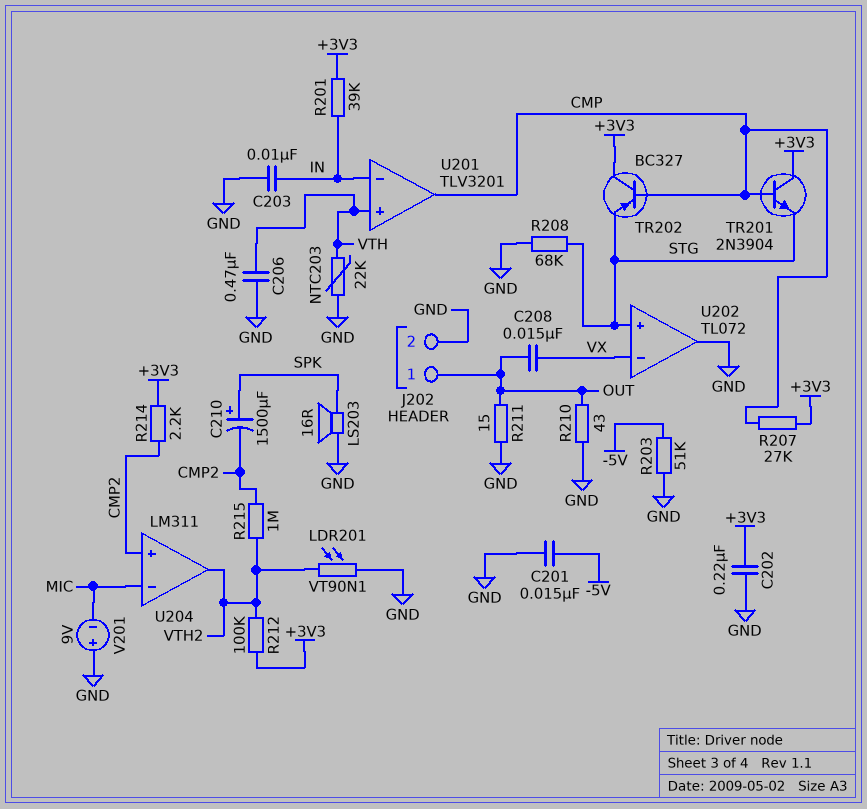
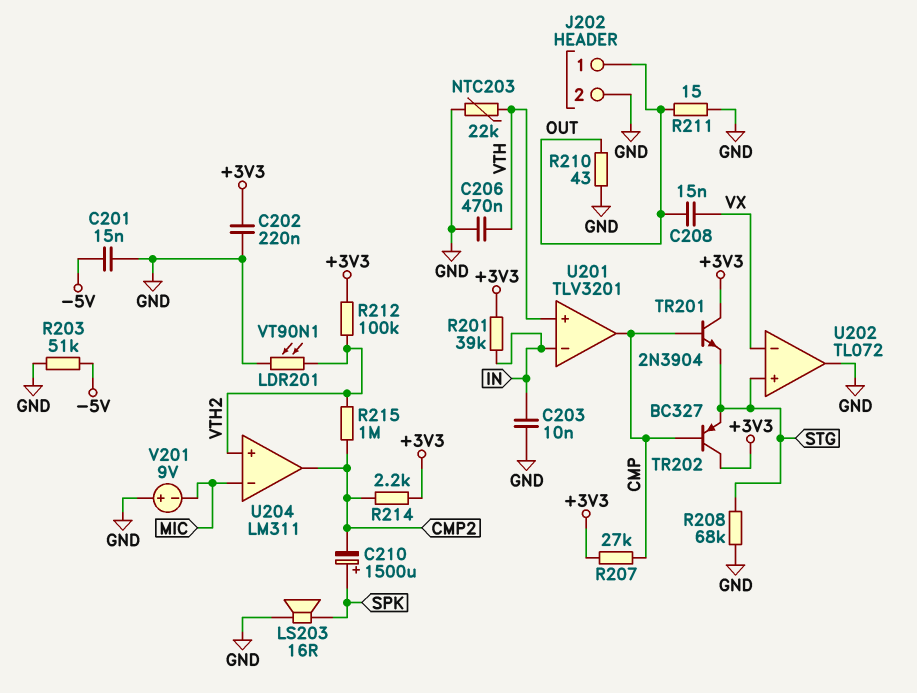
U204 pin in+: CMP2 -> VTH2
U204 pin out: VTH2 -> CMP2

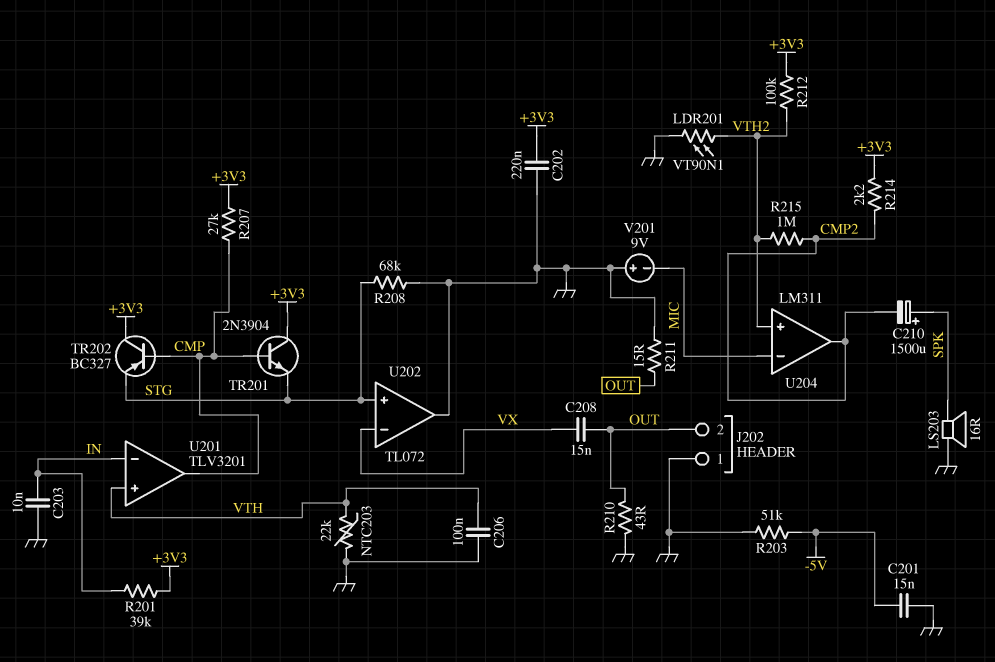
C206: 470nF (GND, VTH) -> 100nF (GND, VTH)
J202 pin 1: OUT -> GND
J202 pin 2: GND -> OUT

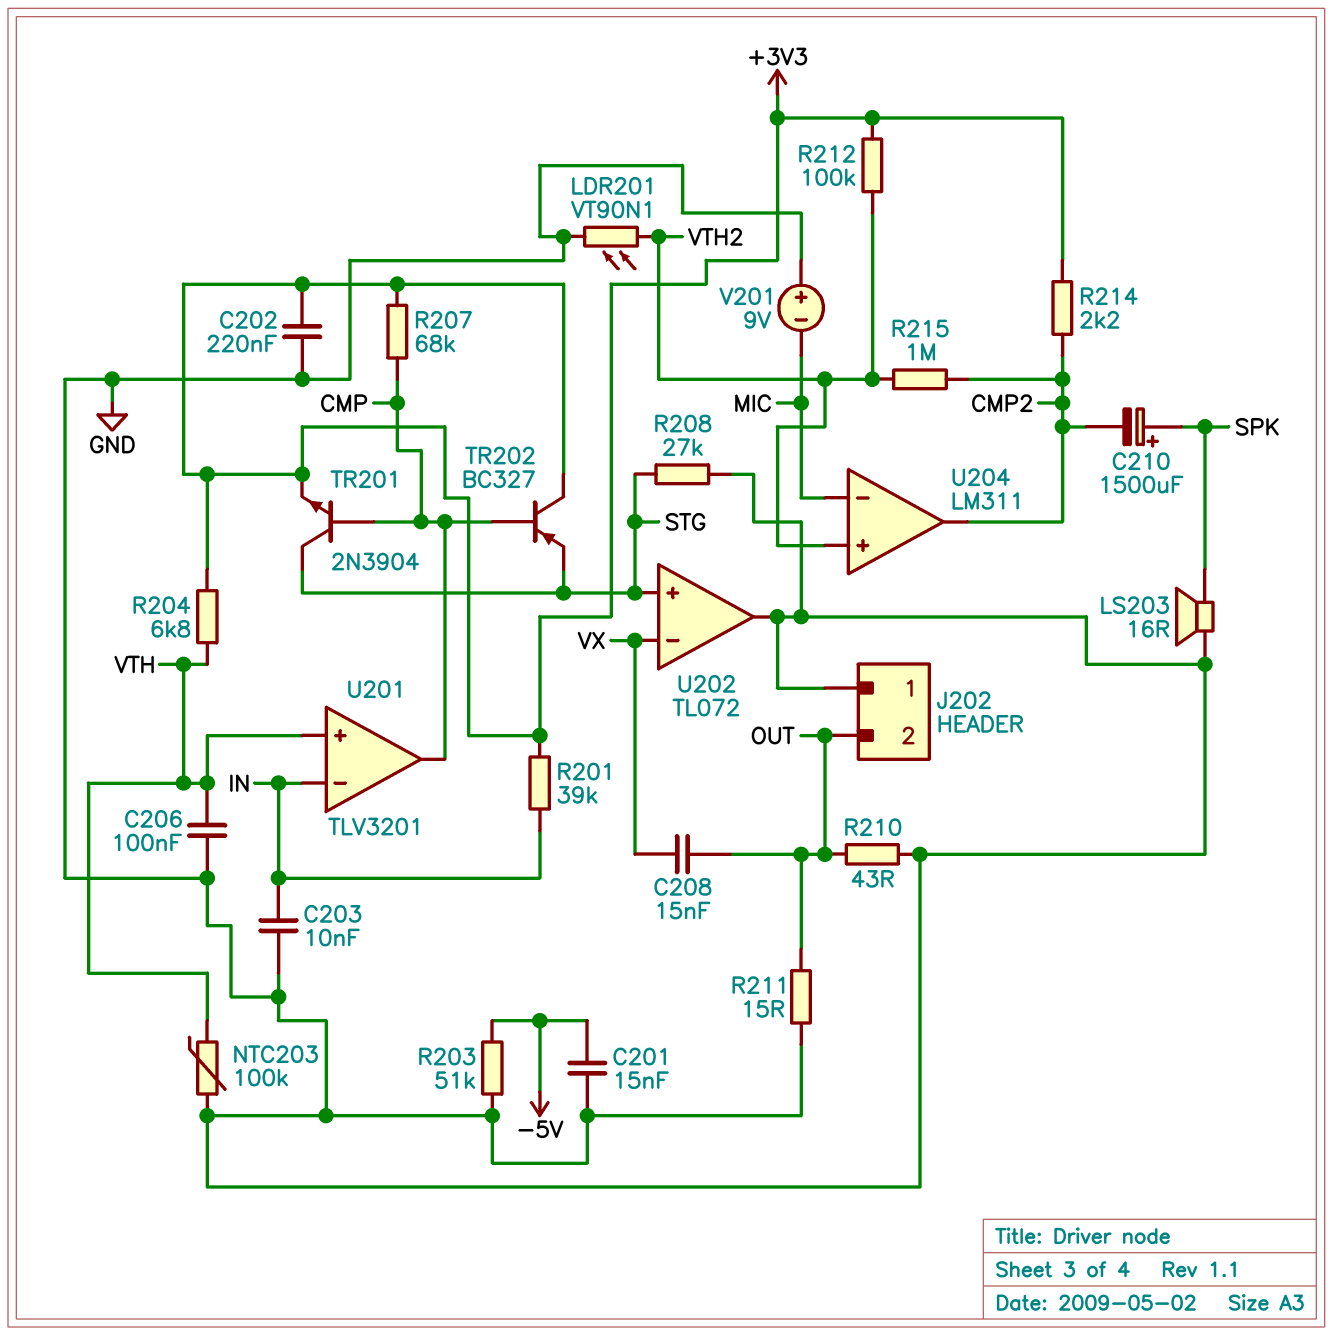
NTC203: 22k (GND, VTH) -> 100k (GND, VTH)
R204: none -> 6.8k (+3V3, VTH)
R207: 27k (+3V3, CMP) -> 68k (+3V3, CMP)
R208: 68k (GND, STG) -> 27k (GND, STG)
TR201: NPN 2N3904 (B CMP, C +3V3, E STG) -> NPN 2N3904 (B CMP, C STG, E +3V3)

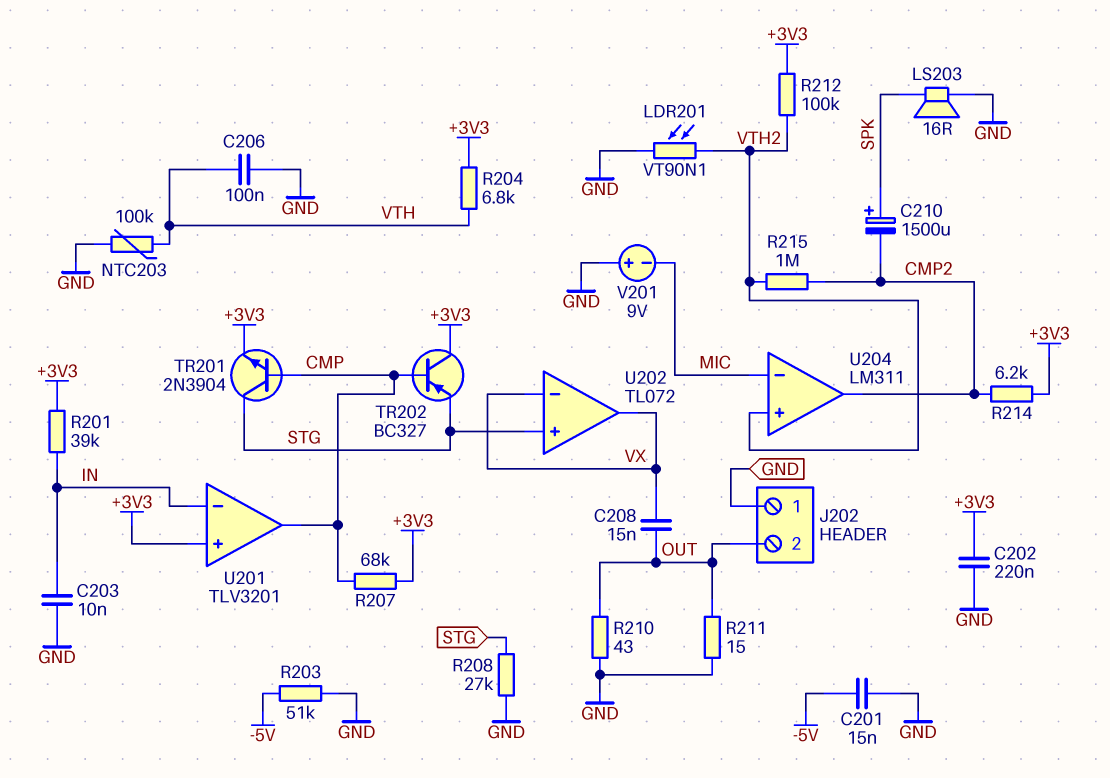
R214: 2.2k (+3V3, CMP2) -> 6.2k (+3V3, CMP2)
U201 pin in+: VTH -> +3V3
U202 pin out: GND -> VX

